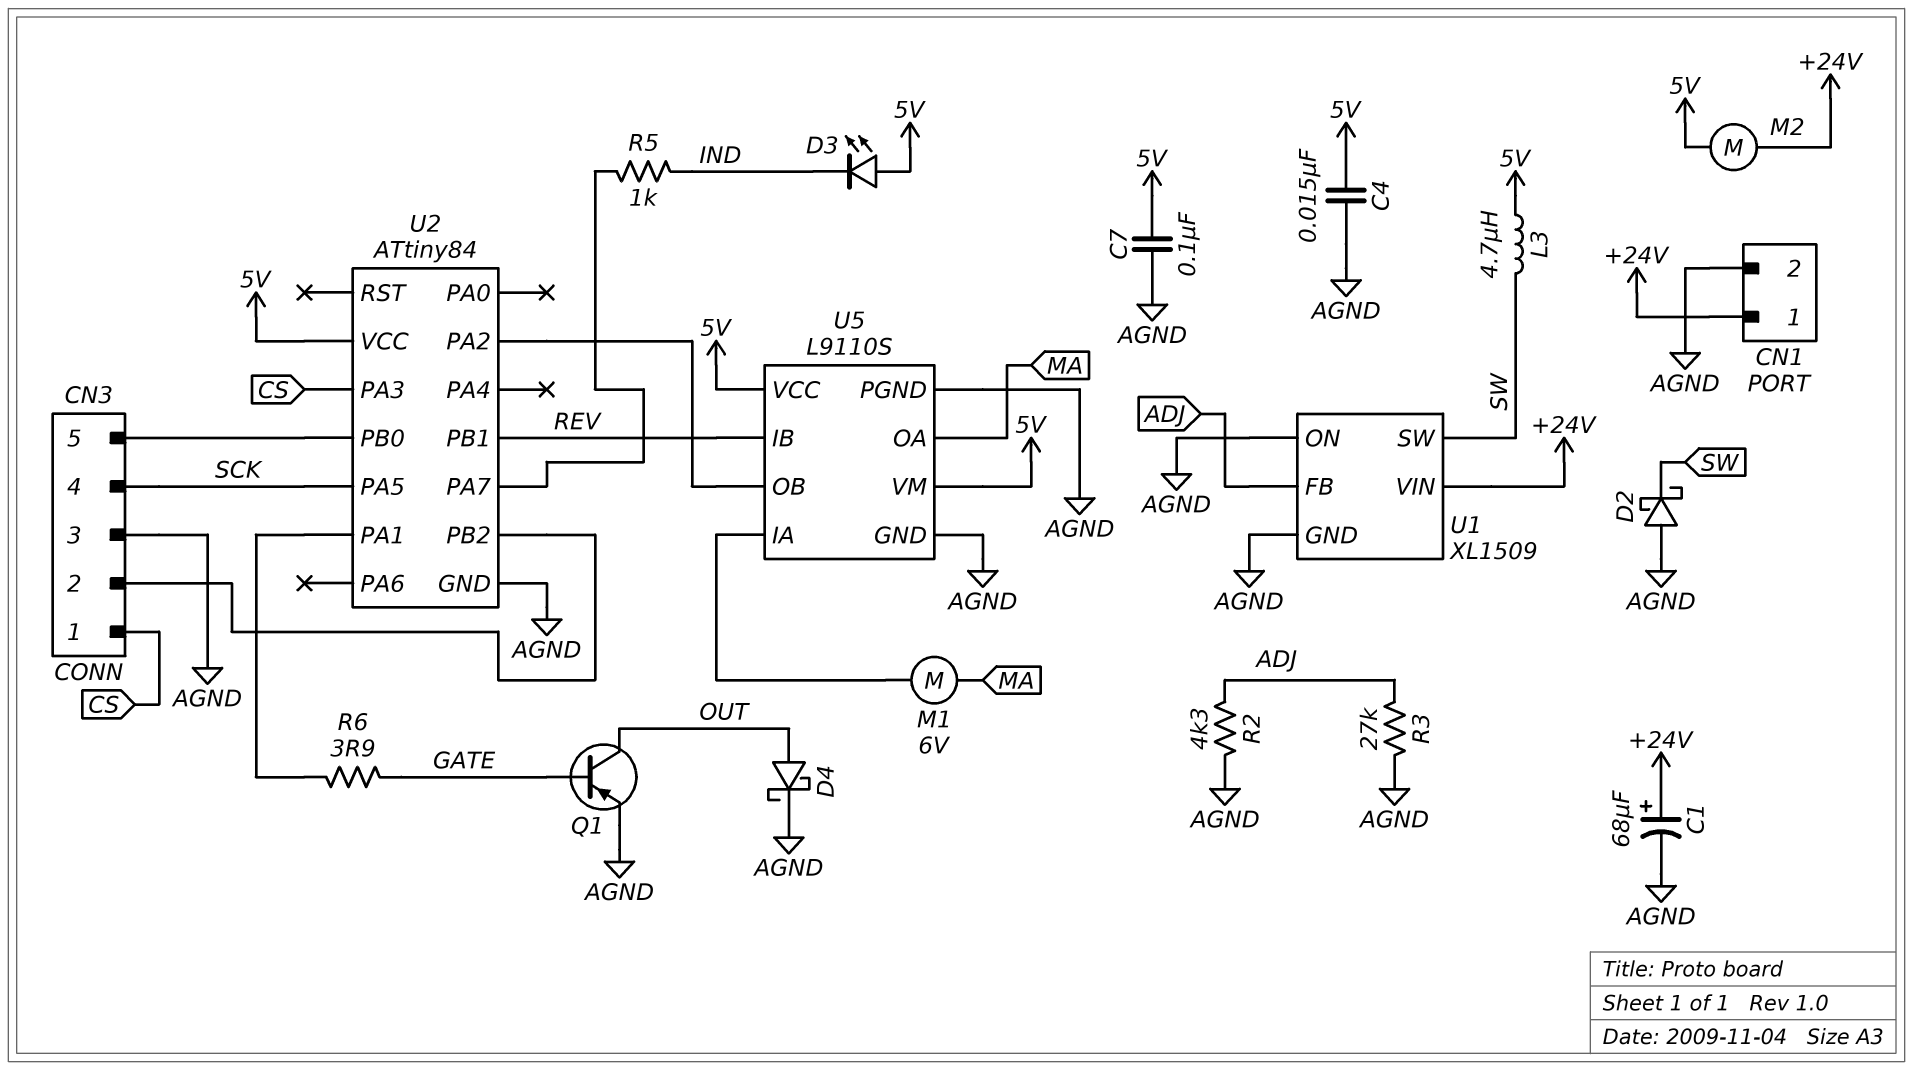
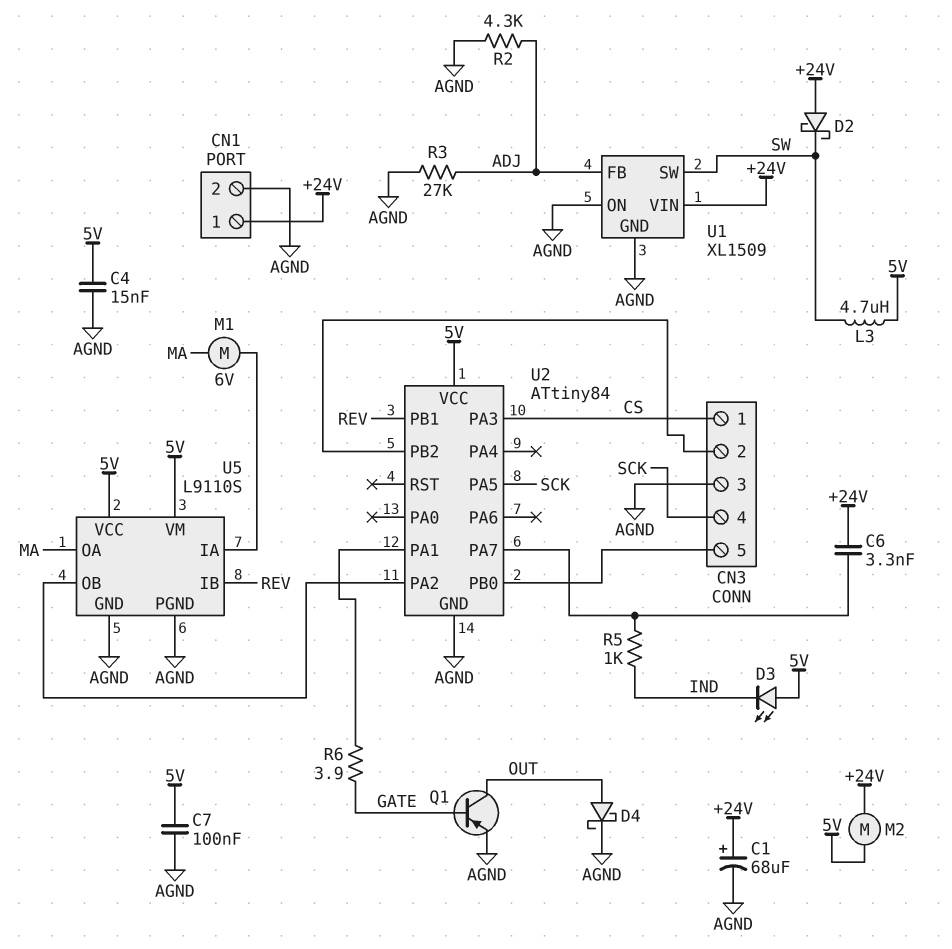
C6: none -> 3.3nF (+24V, U2/PA7)
D2: schottky (A AGND, K SW) -> schottky (A +24V, K SW)

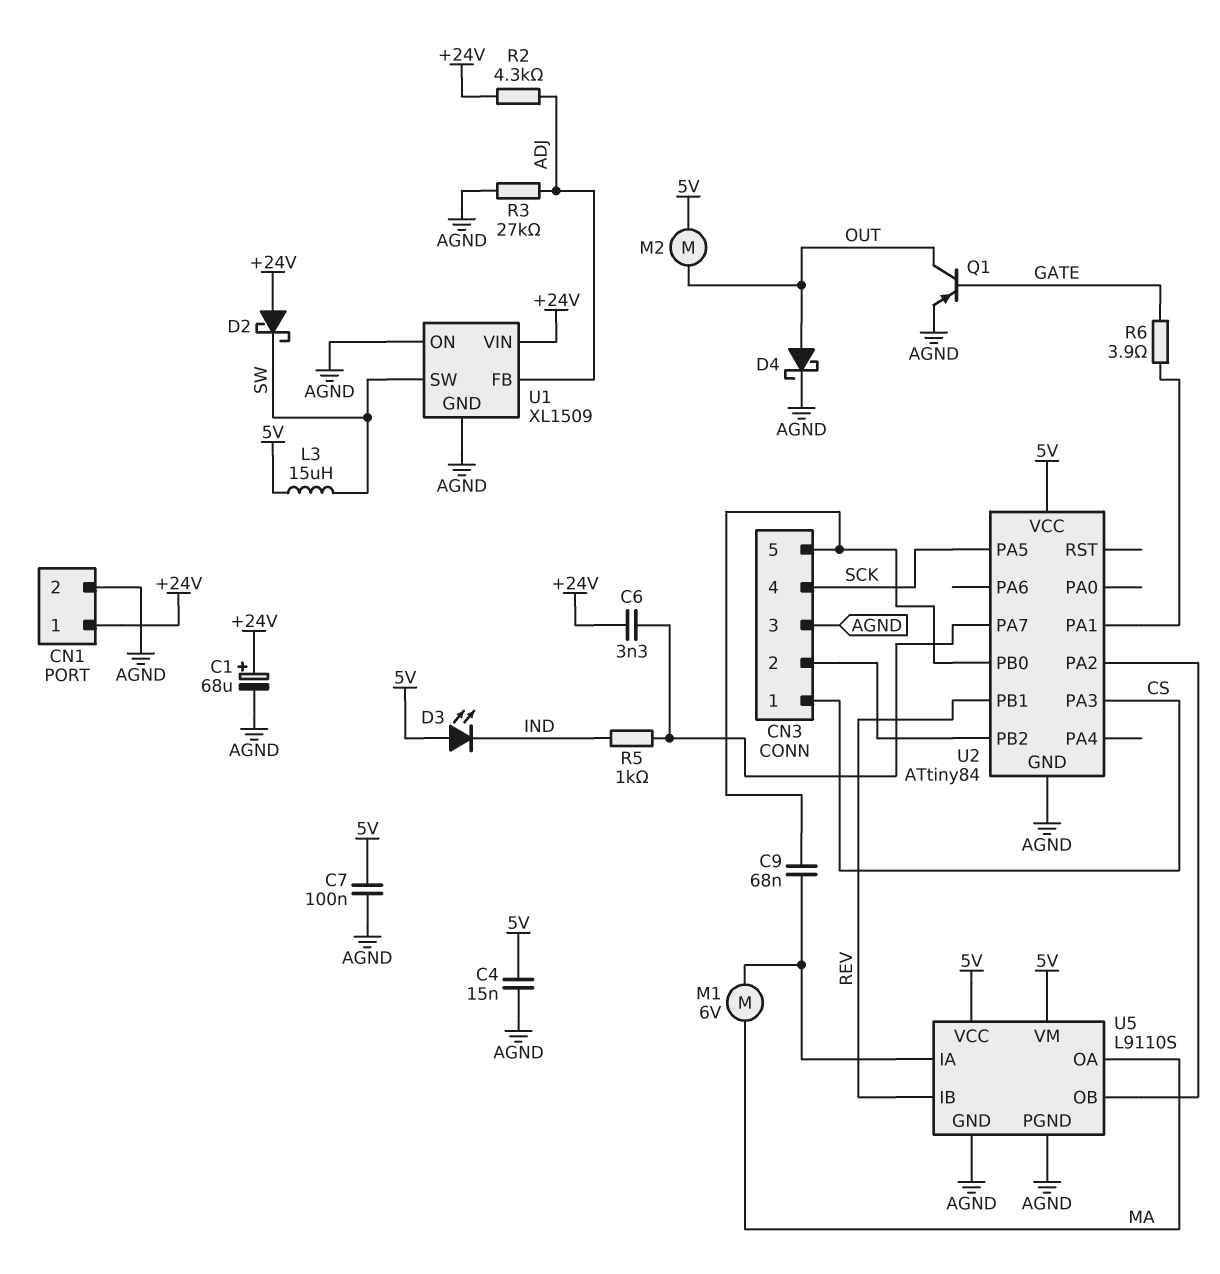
C9: none -> 68nF (CN3/5, U5/IA)
L3: 4.7uH (5V, SW) -> 15uH (5V, SW)
M2: motor (+24V, 5V) -> motor (5V, OUT)
R2: 4.3k (ADJ, AGND) -> 4.3k (+24V, ADJ)

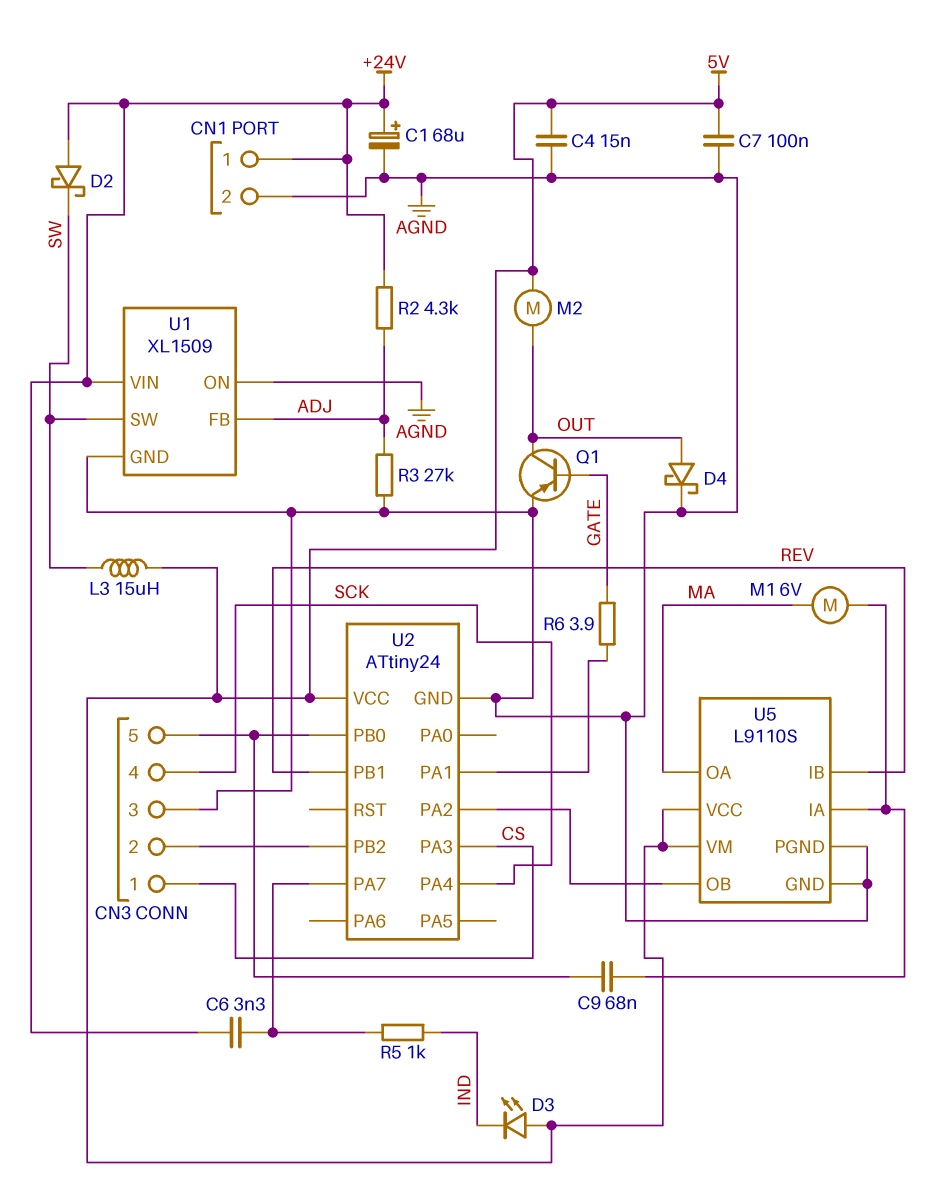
U2: ATtiny84 -> ATtiny24
U2 pin PA4: none -> SCK
U2 pin PA5: SCK -> none

